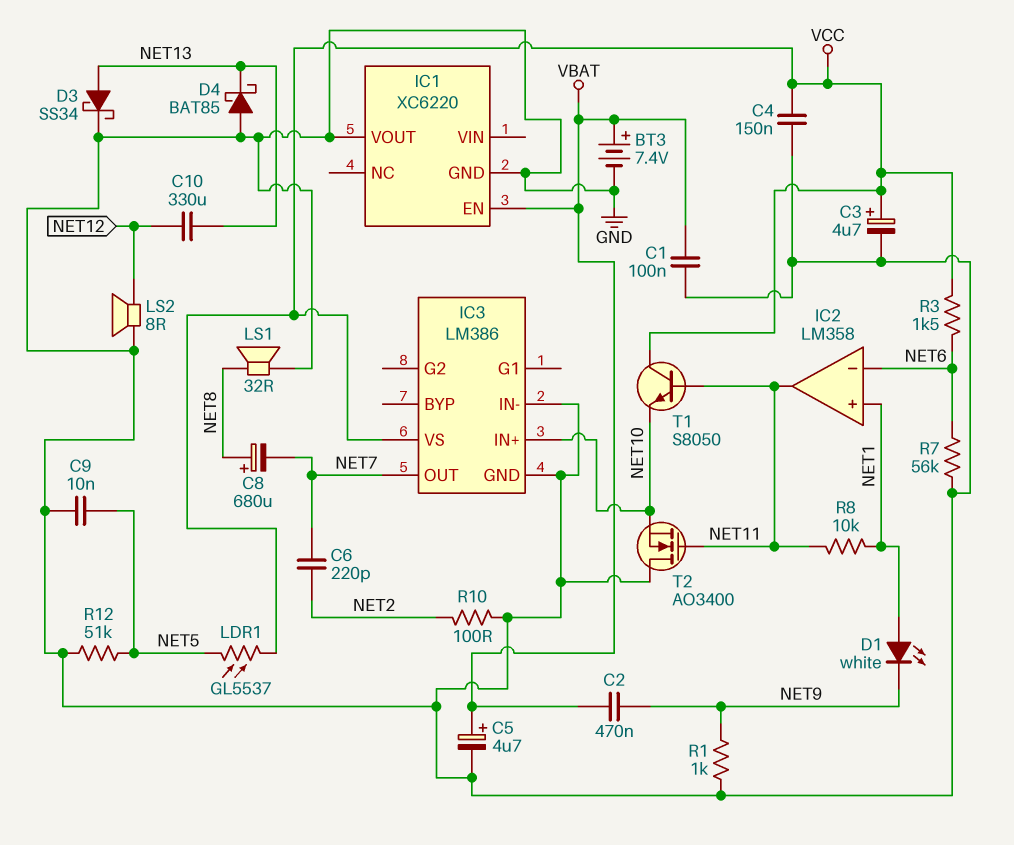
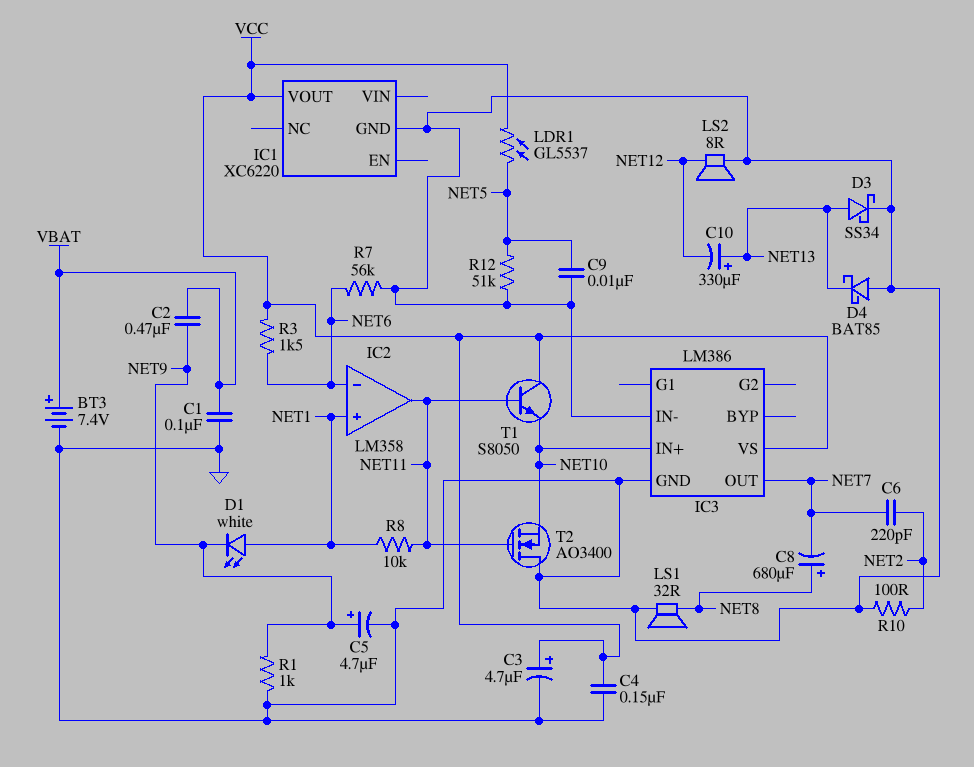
C5: 4.7uF (plus VBAT, minus GND) -> 4.7uF (plus NET9, minus GND)
C10: 330uF (NET12, NET13) -> 330uF (plus NET13, minus NET12)
IC1 pin EN: VBAT -> none
IC1 pin VOUT: GND -> VCC

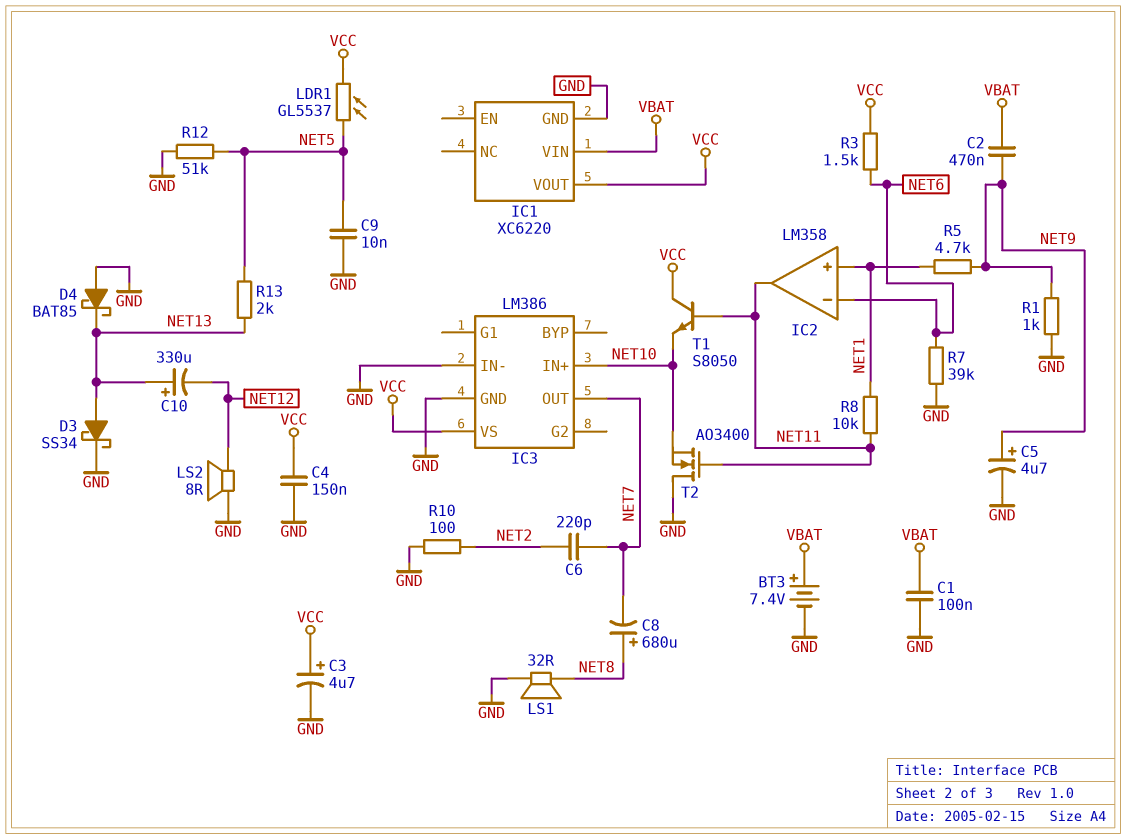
D1: LED white (A NET1, K NET9) -> none
IC1 pin VIN: none -> VBAT
R5: none -> 4.7k (NET1, NET9)
R7: 56k (GND, NET6) -> 39k (GND, NET6)
R13: none -> 2k (NET5, NET13)

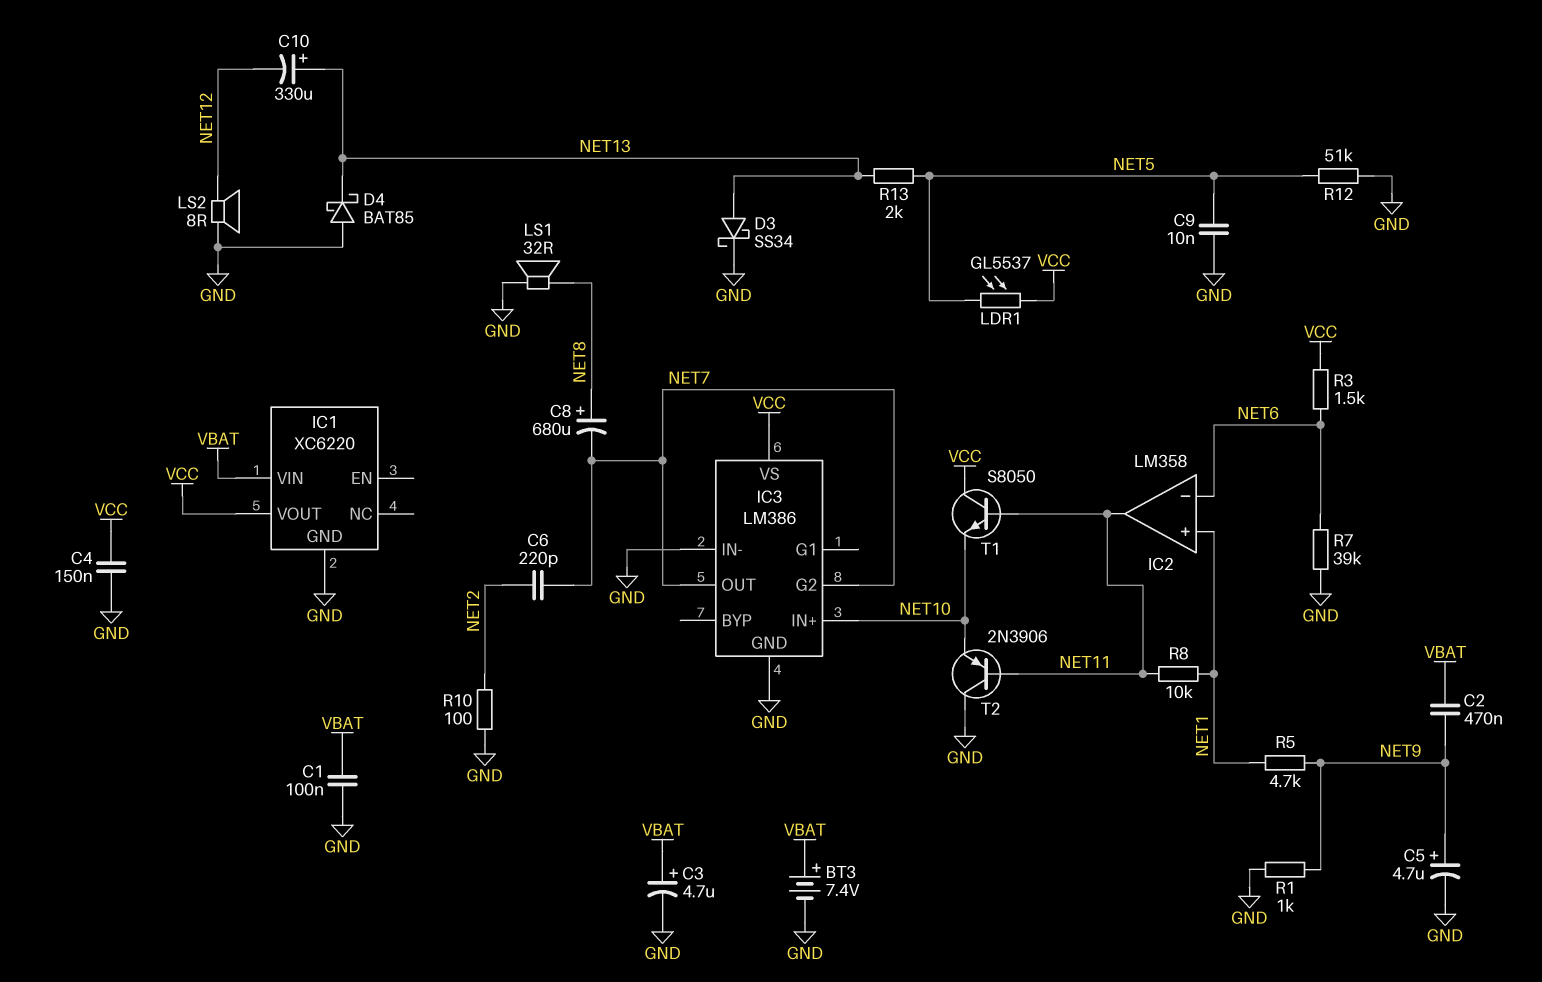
C3: 4.7uF (plus VCC, minus GND) -> 4.7uF (plus VBAT, minus GND)
IC3 pin G2: none -> NET7
T2: NMOS AO3400 (G NET11, D GND, S NET10) -> PNP 2N3906 (B NET11, C GND, E NET10)

